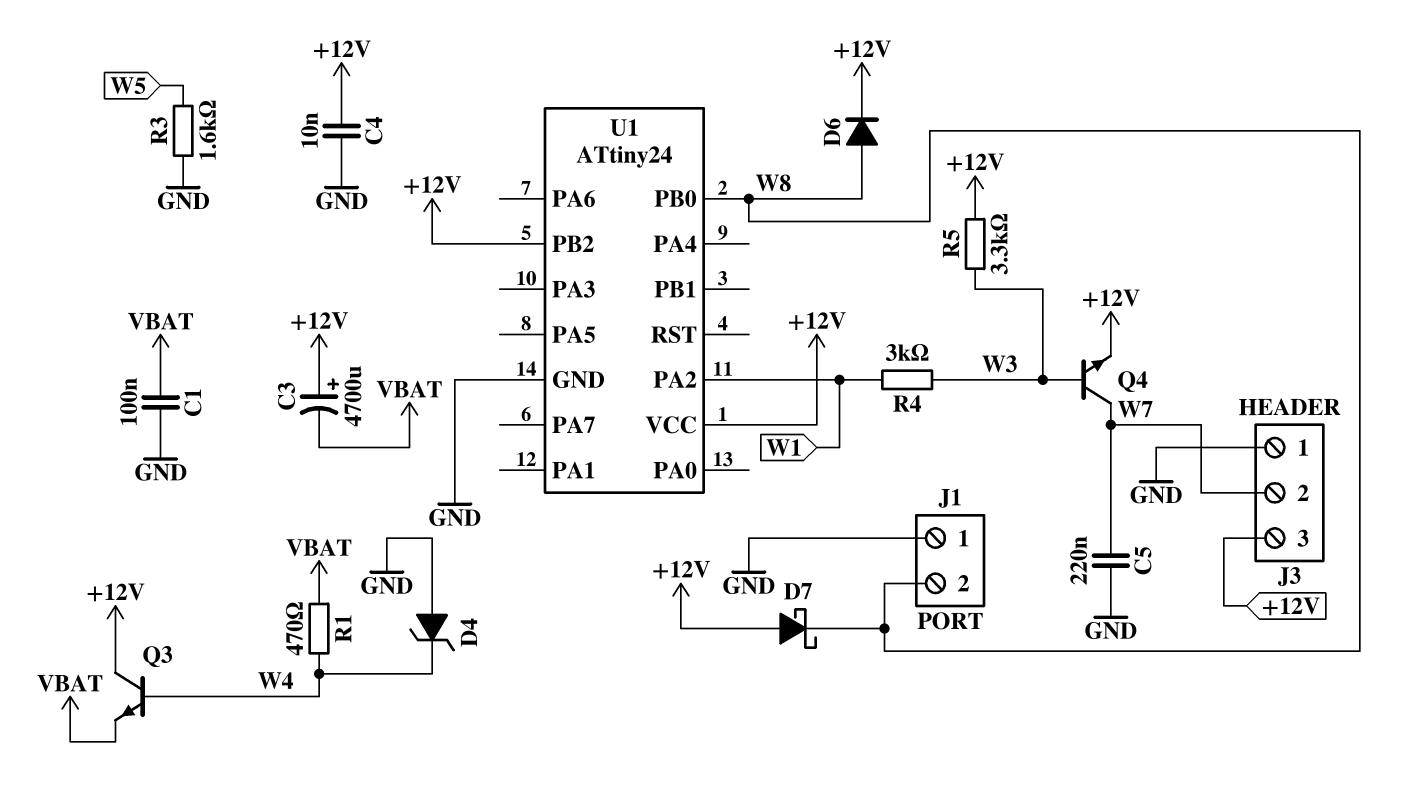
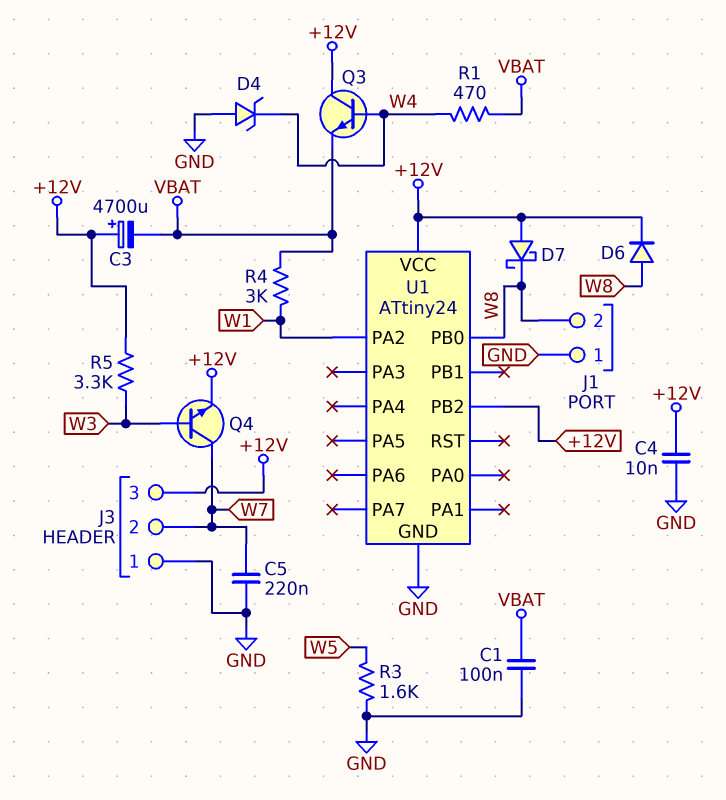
R4: 3k (W1, W3) -> 3k (VBAT, W1)

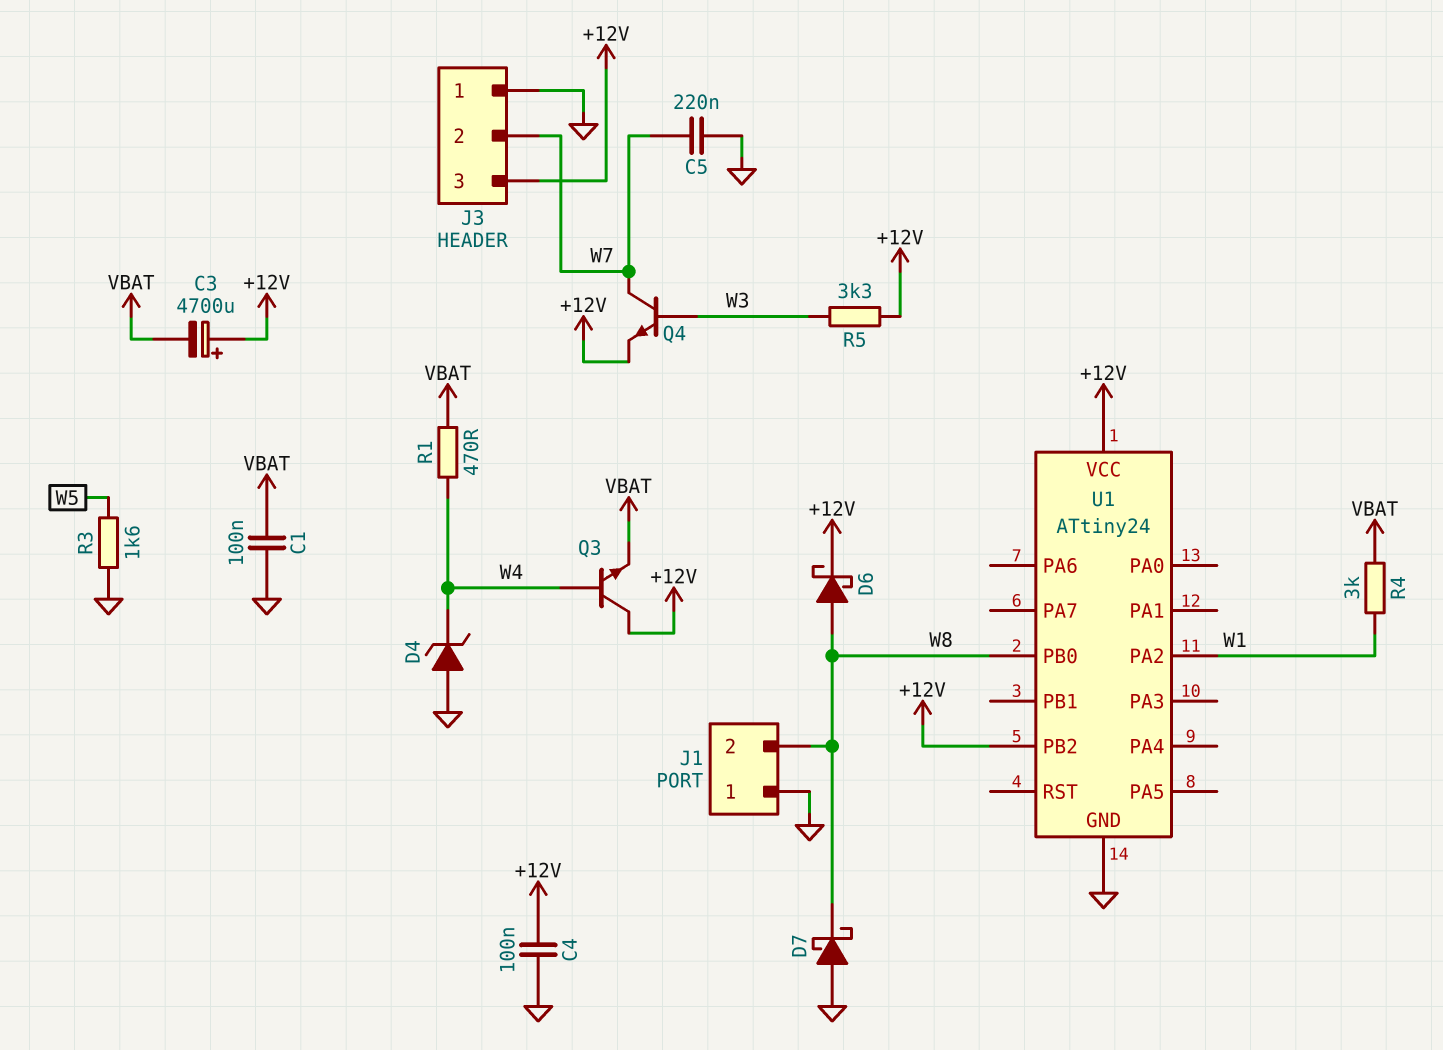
C4: 10nF (+12V, GND) -> 100nF (+12V, GND)
D6: diode (A W8, K +12V) -> schottky (A W8, K +12V)
D7: schottky (A +12V, K W8) -> schottky (A GND, K W8)

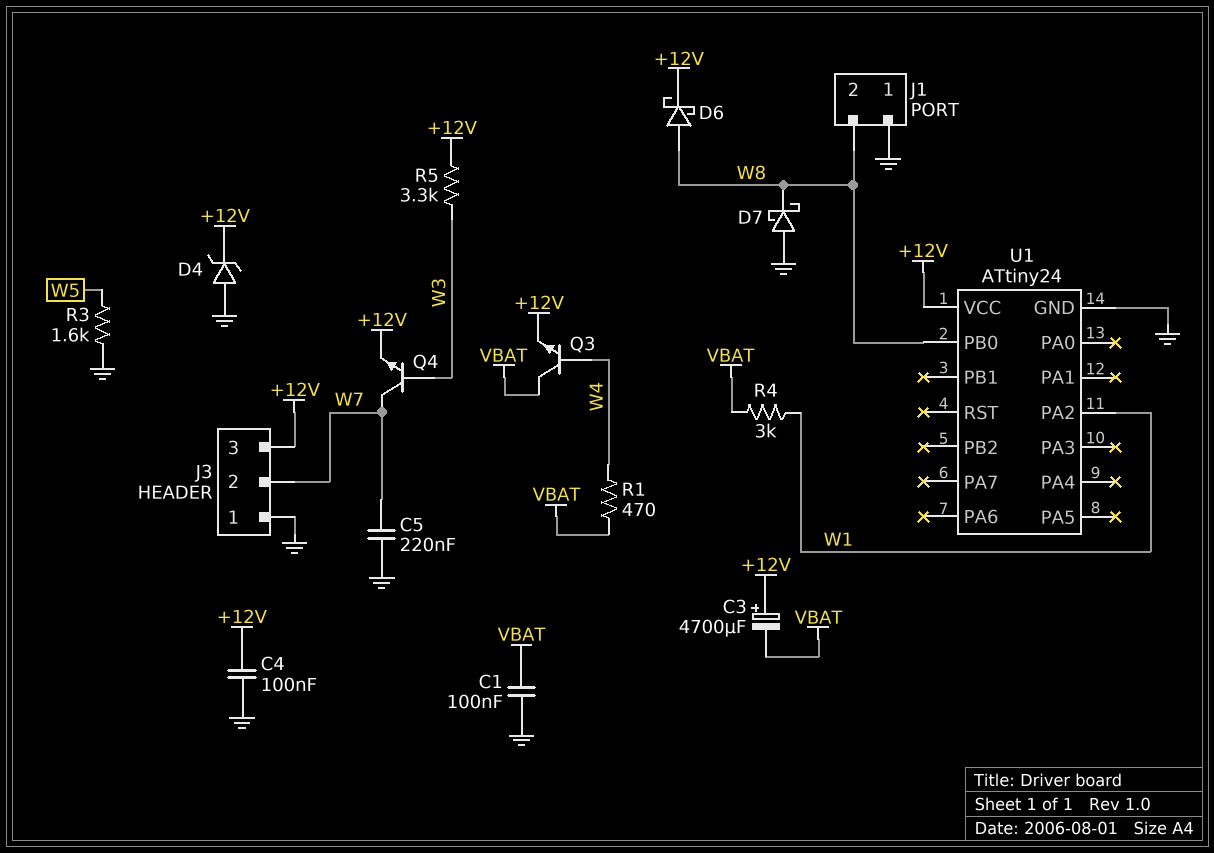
D4: zener (A GND, K W4) -> zener (A GND, K +12V)
Q3: NPN (B W4, C +12V, E VBAT) -> NPN (B W4, C VBAT, E +12V)
U1 pin PB2: +12V -> none

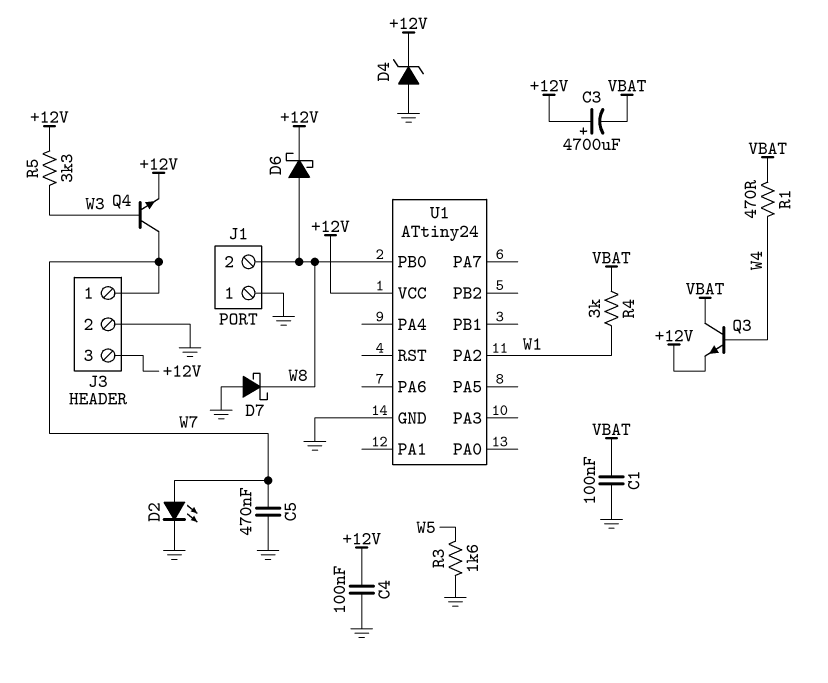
C5: 220nF (GND, W7) -> 470nF (GND, W7)
D2: none -> LED (A W7, K GND)
J3 pin 1: GND -> W7
J3 pin 2: W7 -> GND

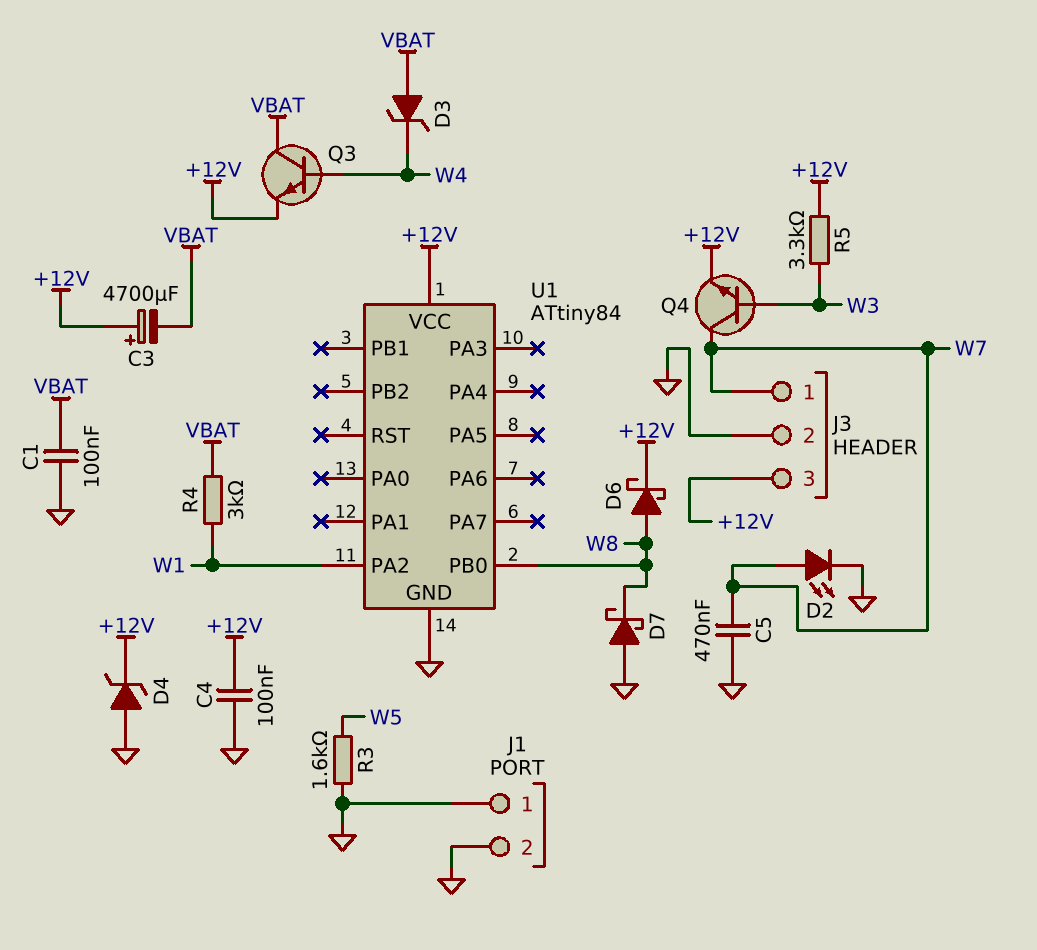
D3: none -> zener (A VBAT, K W4)
J1 pin 2: W8 -> GND
R1: 470 (VBAT, W4) -> none
U1: ATtiny24 -> ATtiny84

